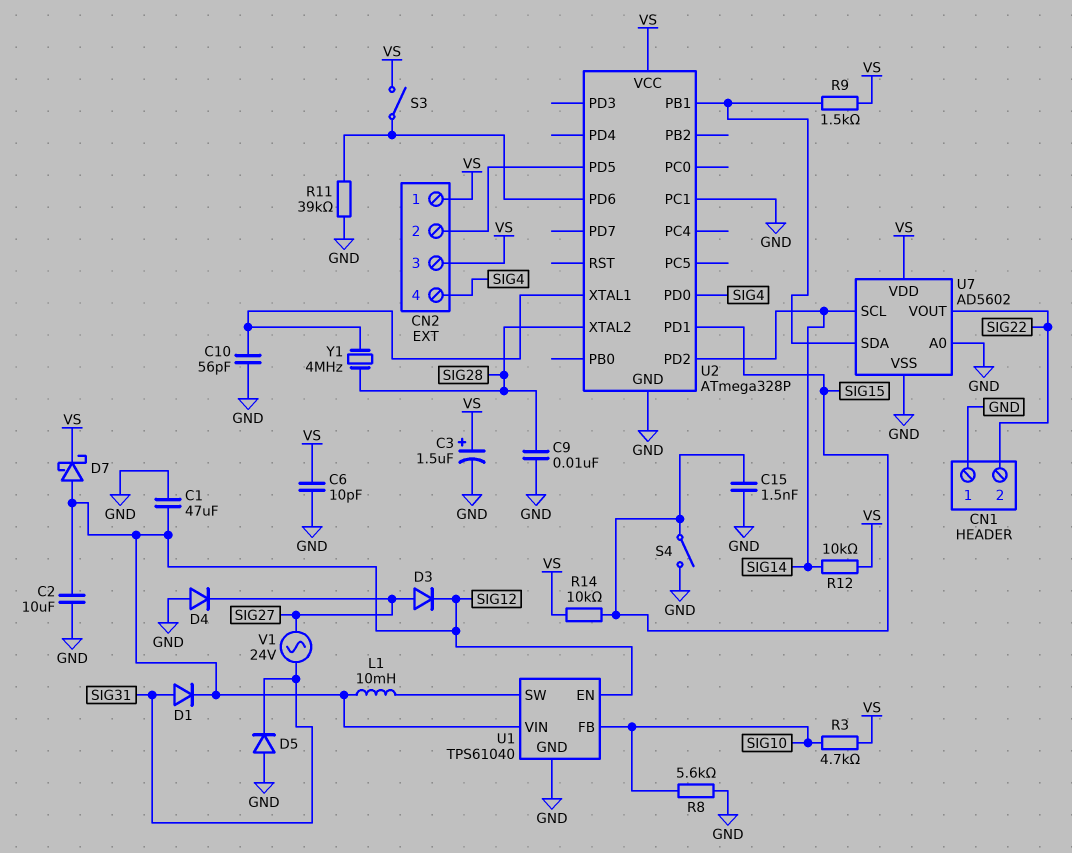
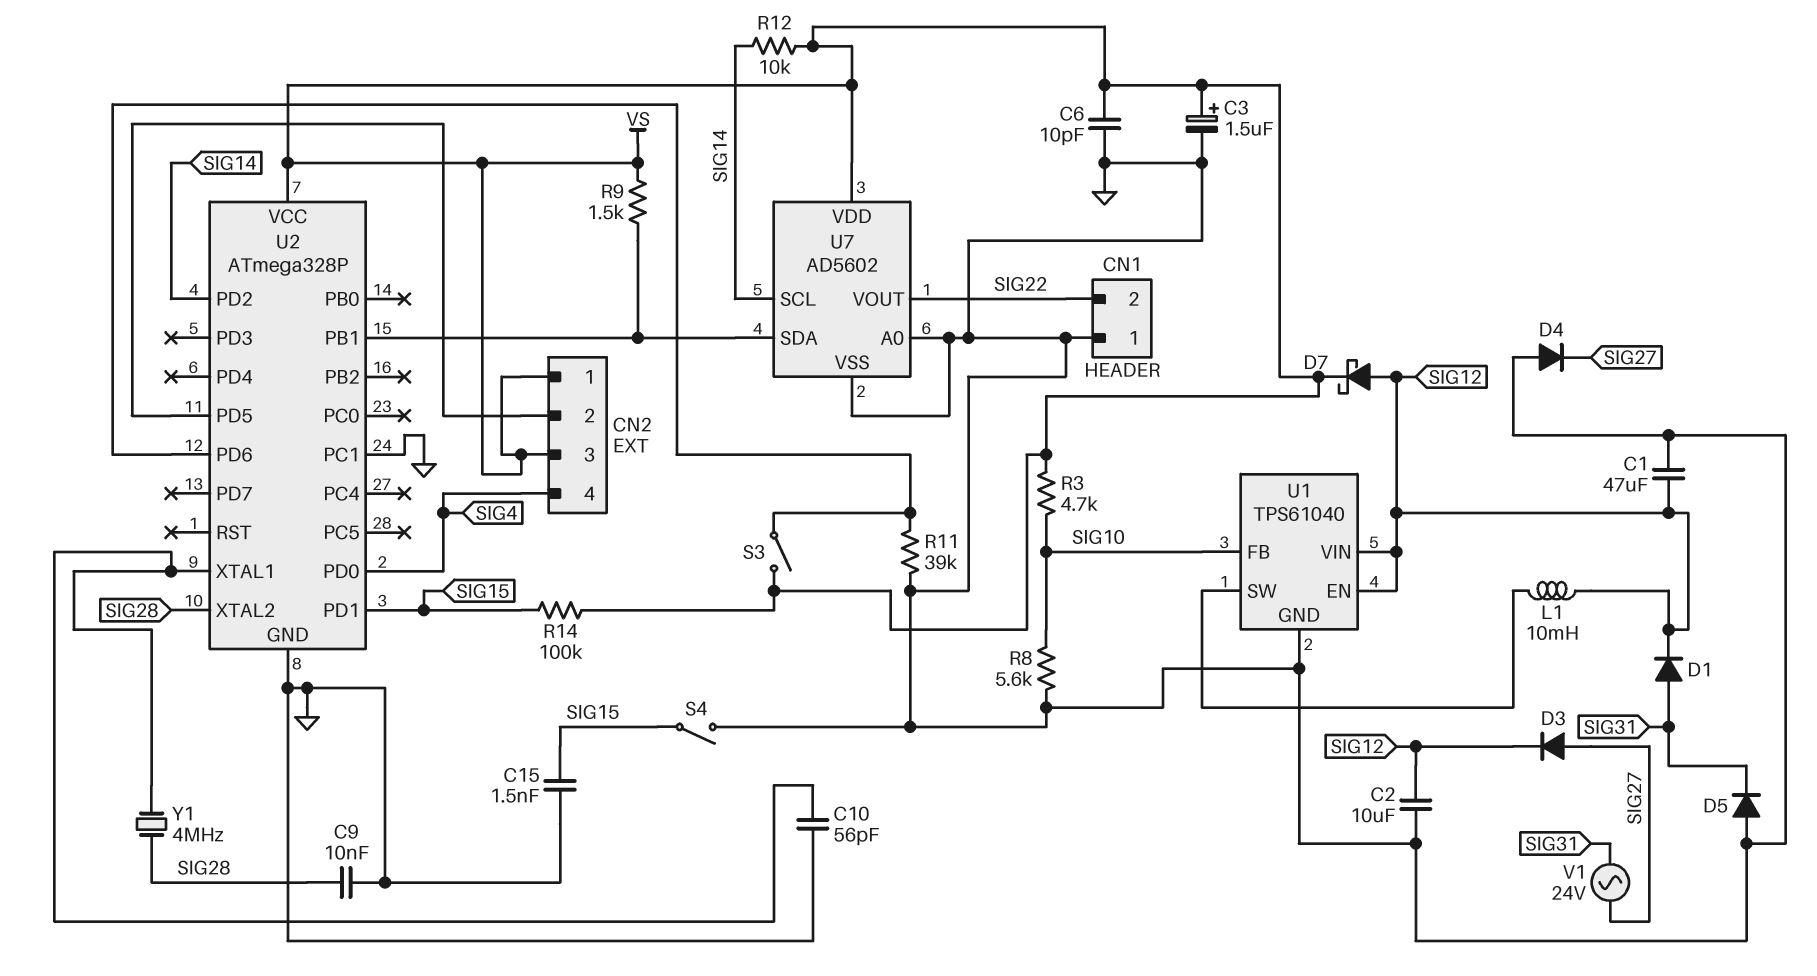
R14: 10k (SIG15, VS) -> 100k (SIG15, VS)

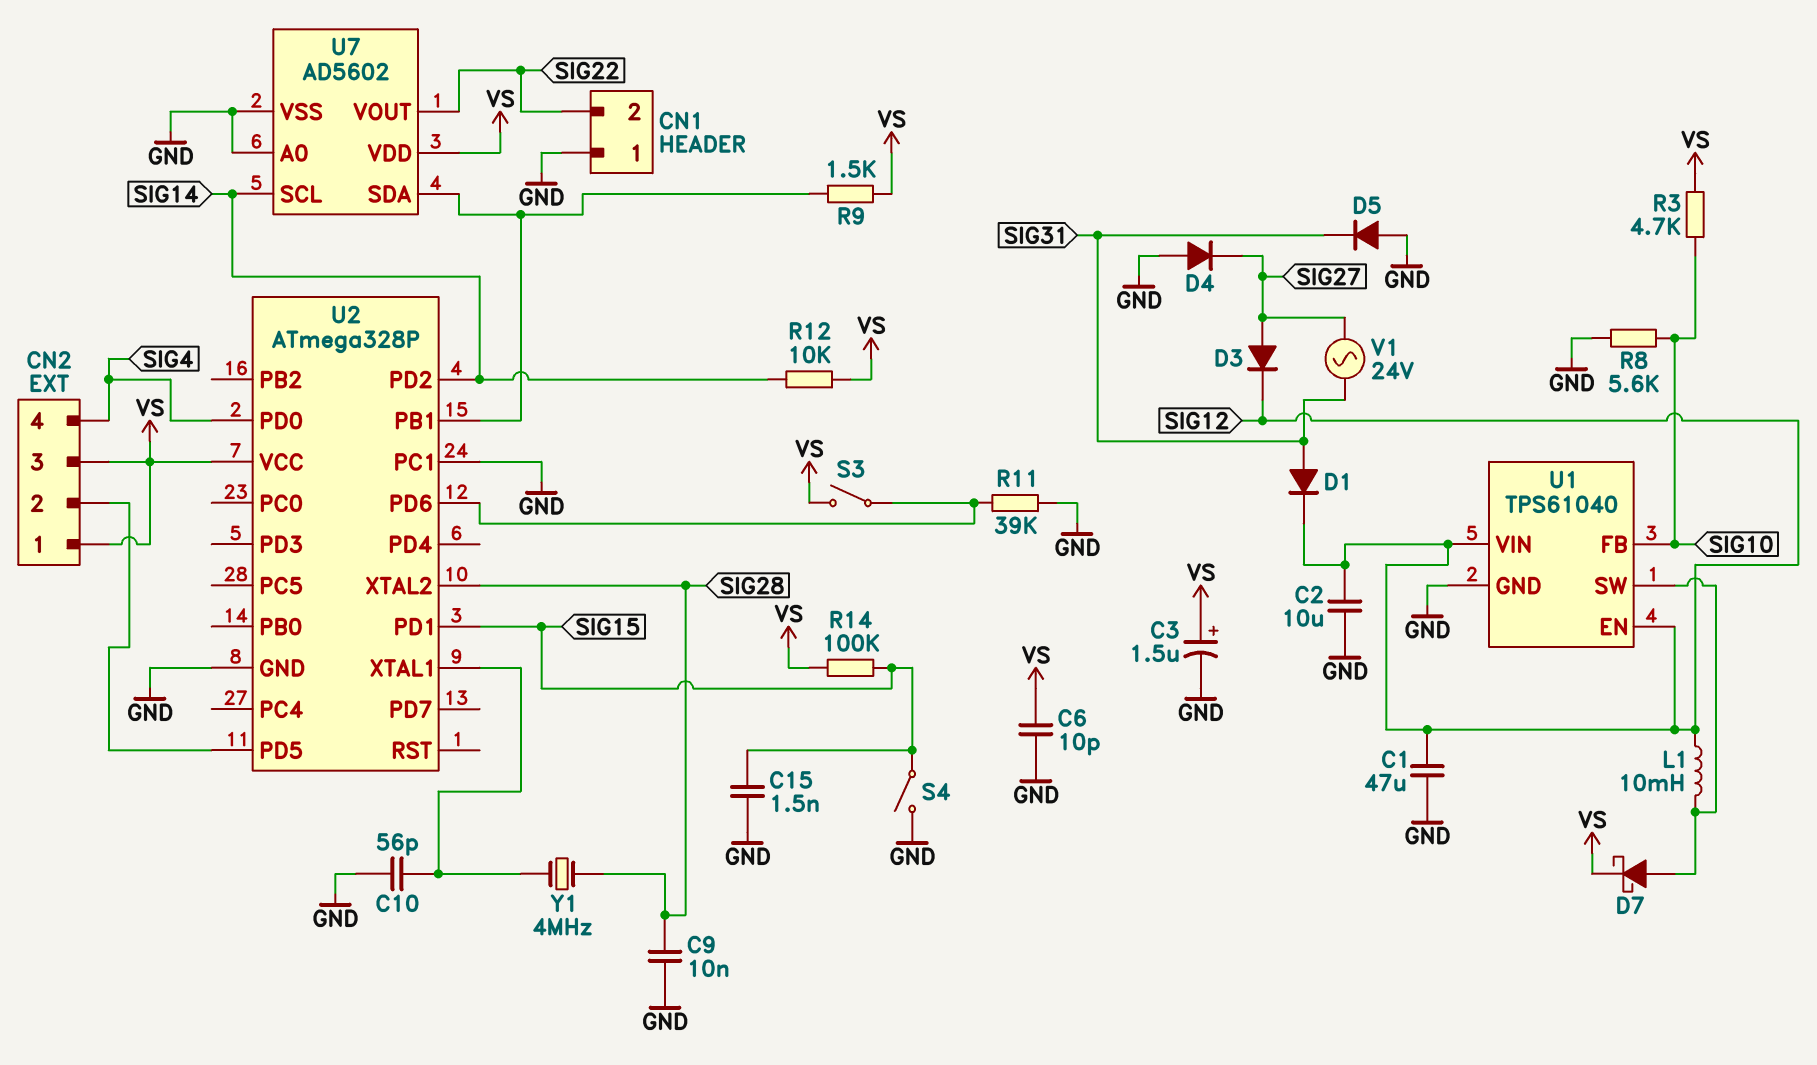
D7: schottky (A SIG12, K VS) -> schottky (A U1/SW, K VS)

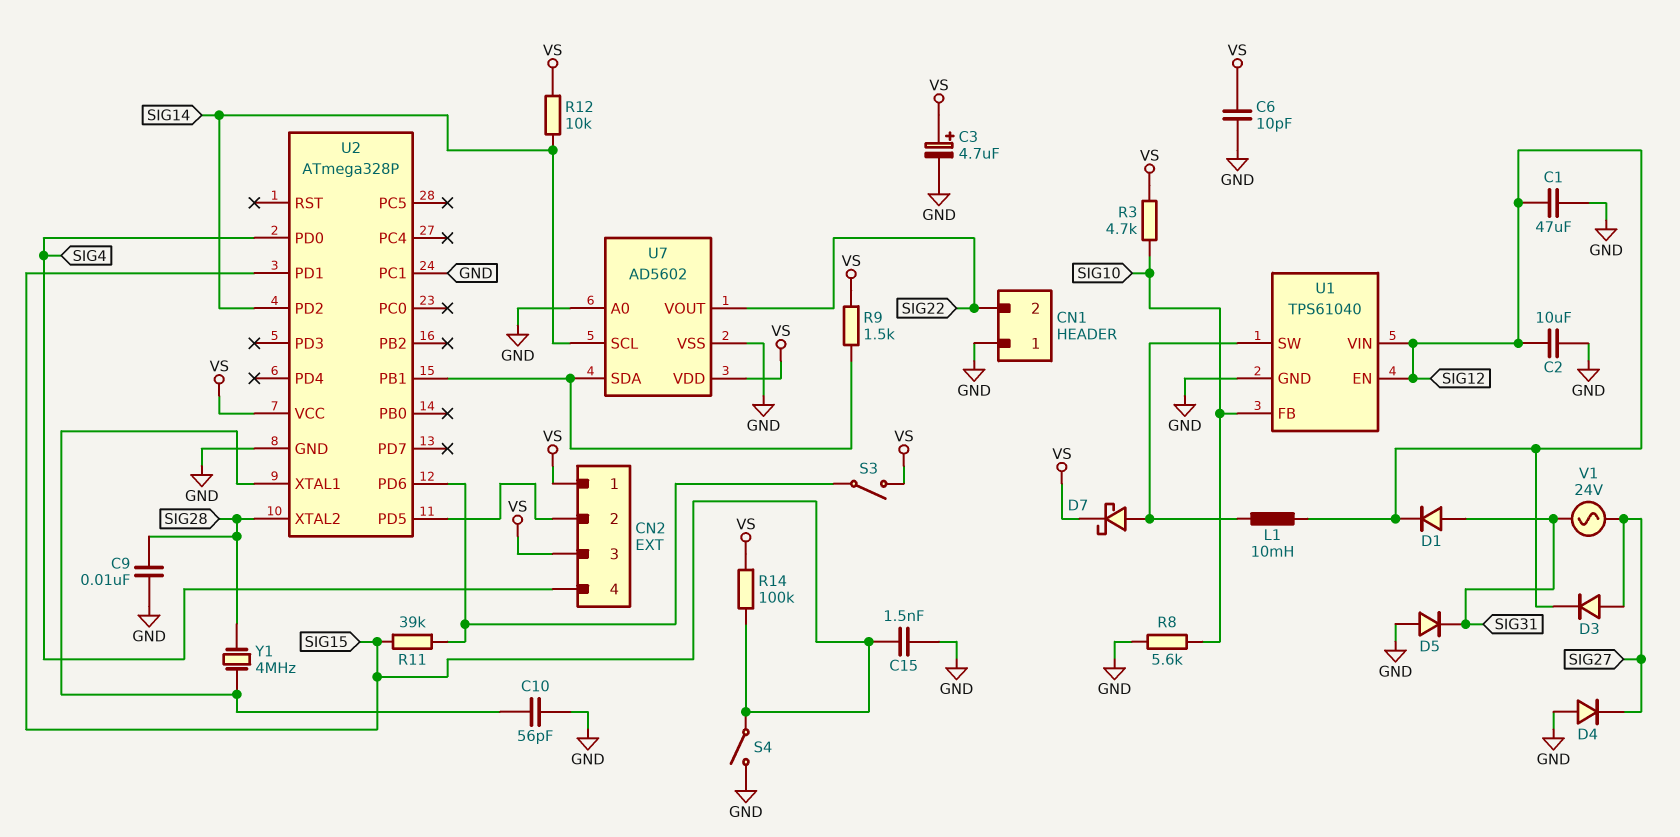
C3: 1.5uF (plus VS, minus GND) -> 4.7uF (plus VS, minus GND)
R11: 39k (GND, U2/PD6) -> 39k (SIG15, U2/PD6)

